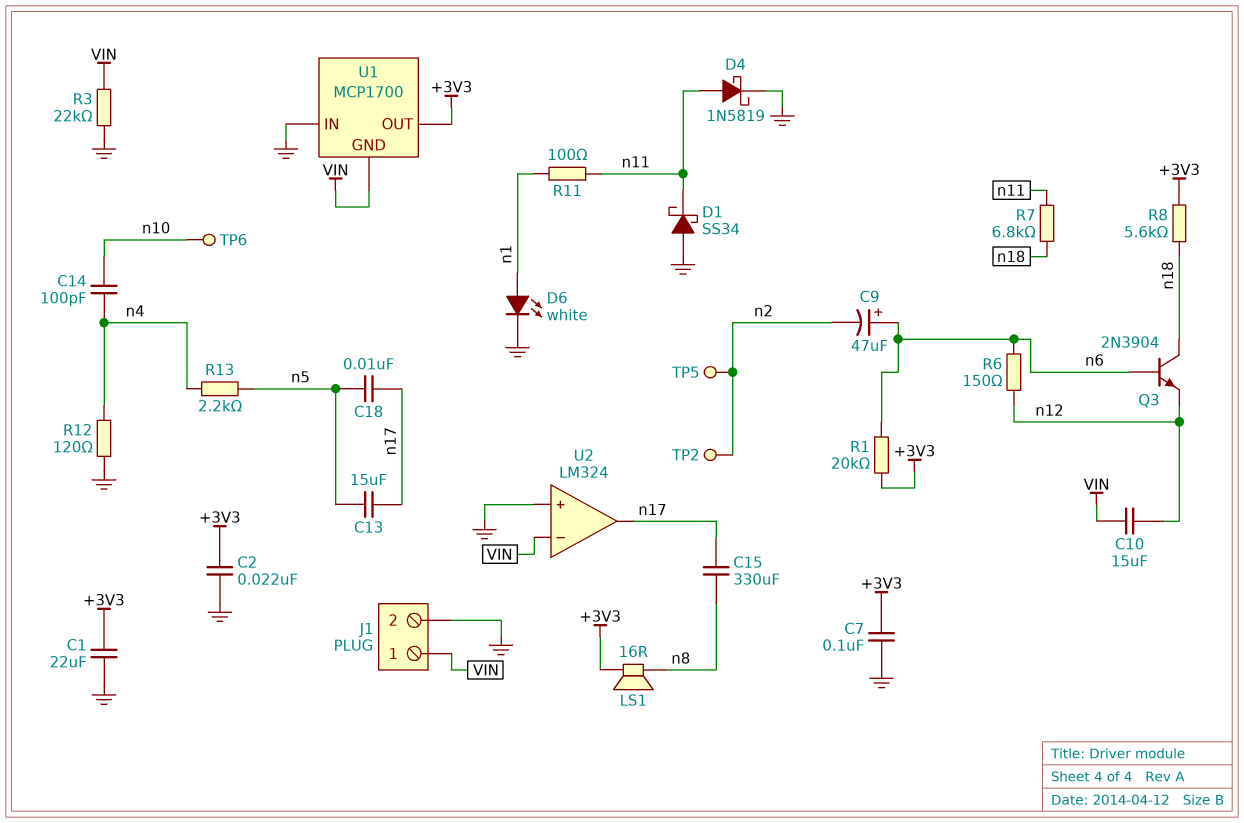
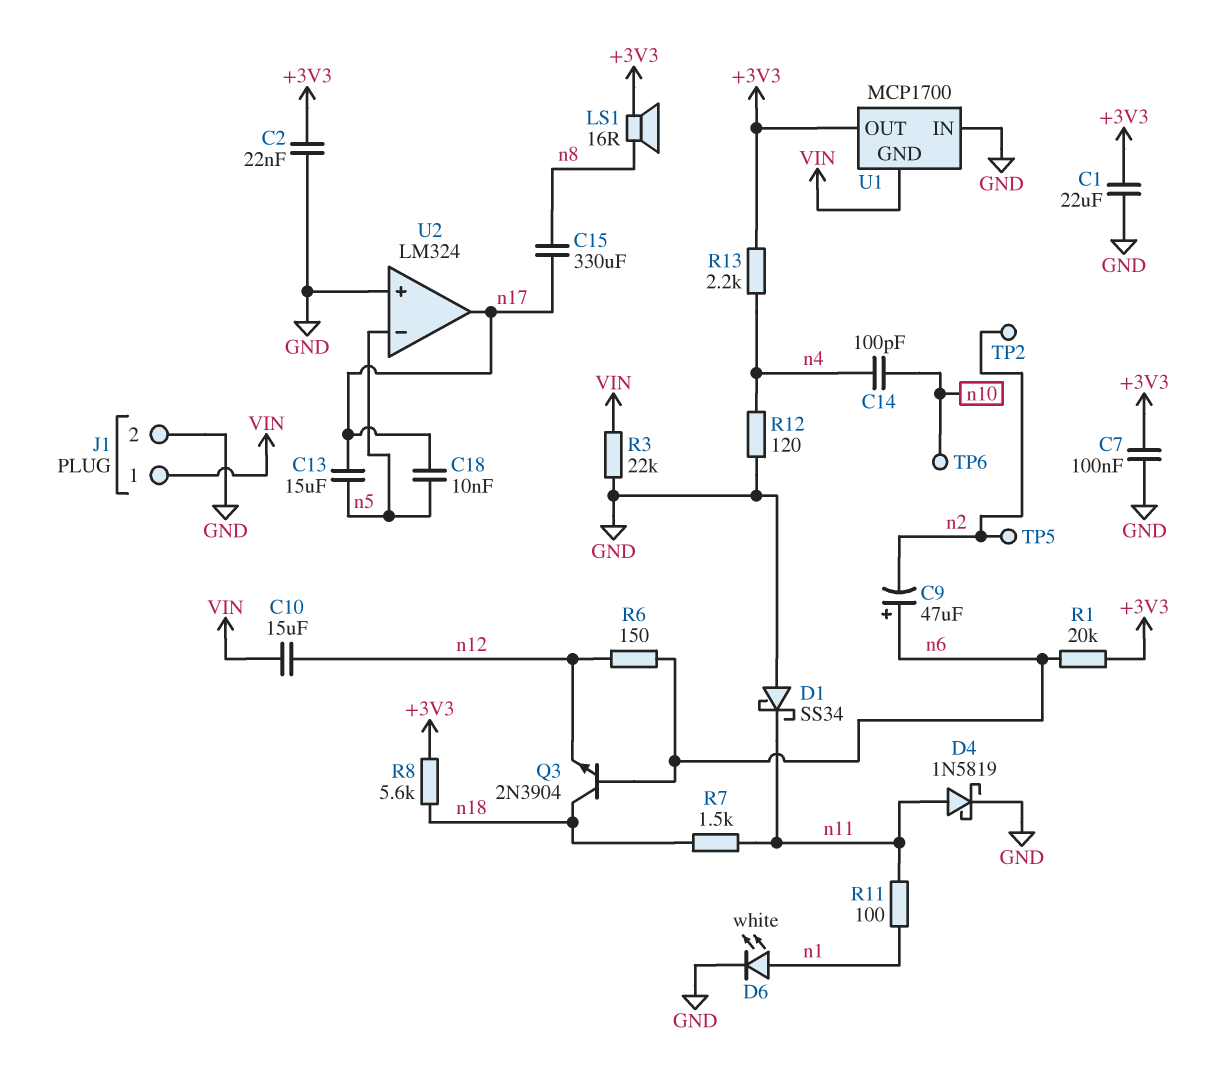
R7: 6.8k (n11, n18) -> 1.5k (n11, n18)
R13: 2.2k (n4, n5) -> 2.2k (+3V3, n4)
U2 pin in-: VIN -> n5

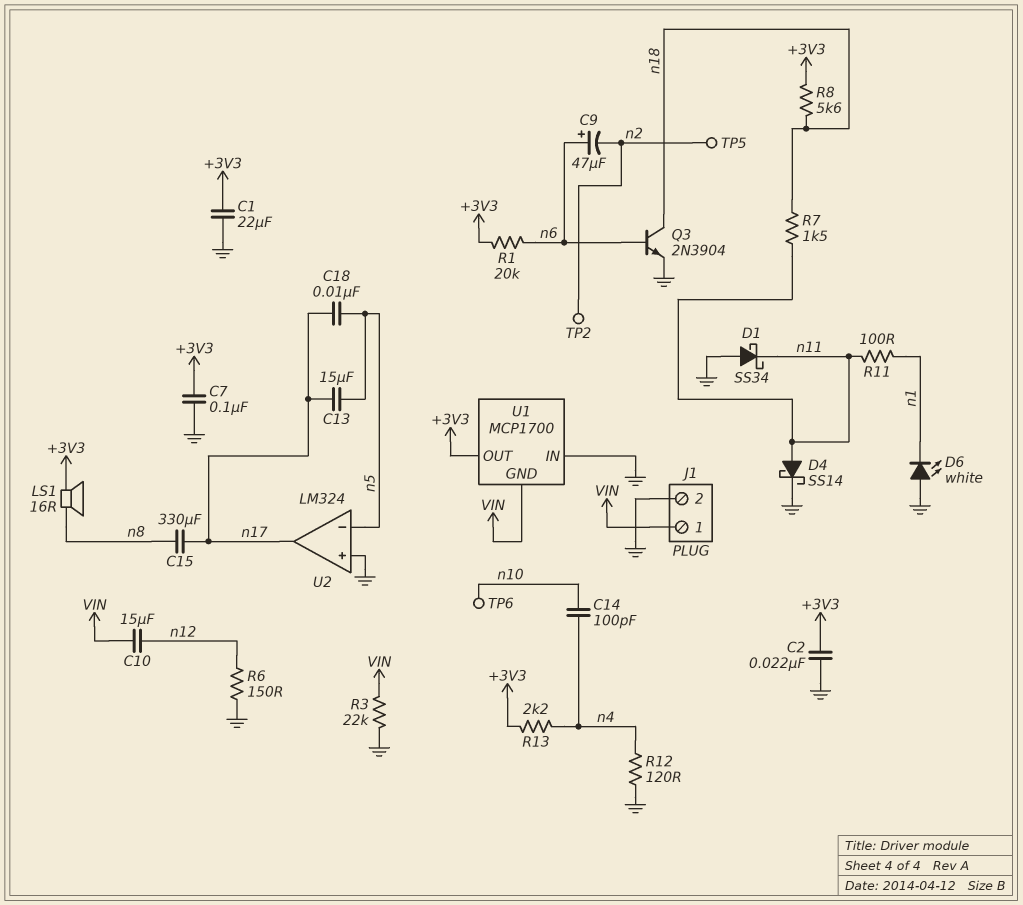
D4: schottky 1N5819 (A n11, K GND) -> schottky SS14 (A n11, K GND)
D6: LED white (A n1, K GND) -> LED white (A GND, K n1)
Q3: NPN 2N3904 (B n6, C n18, E n12) -> NPN 2N3904 (B n6, C n18, E GND)
R6: 150 (n6, n12) -> 150 (GND, n12)

